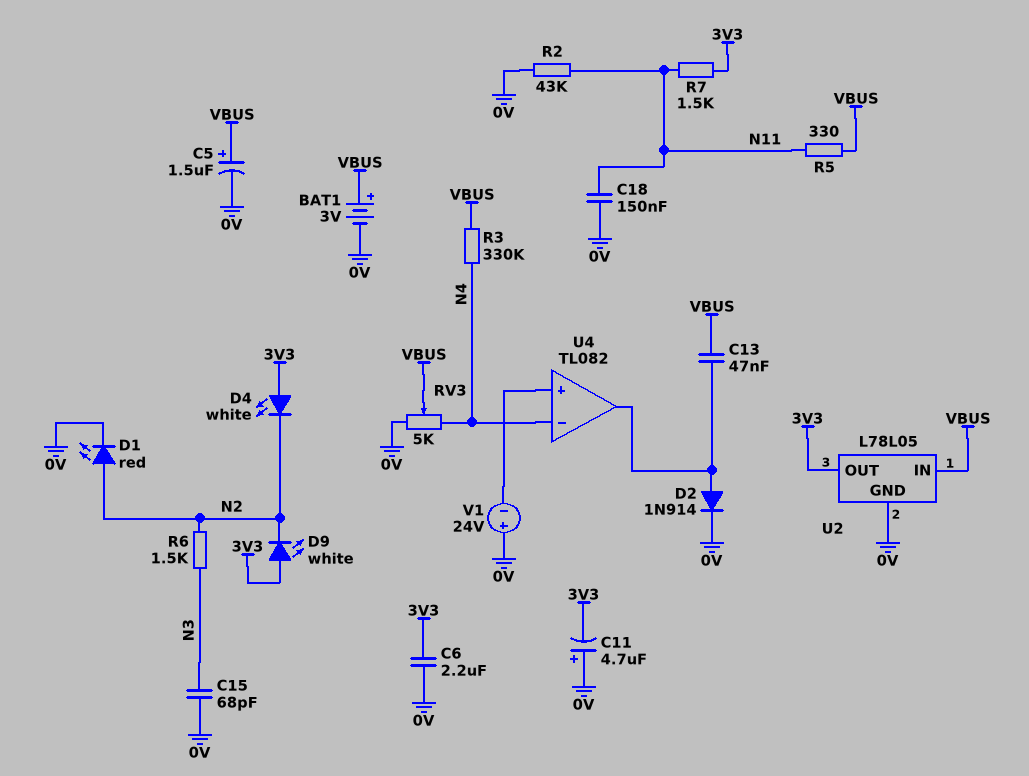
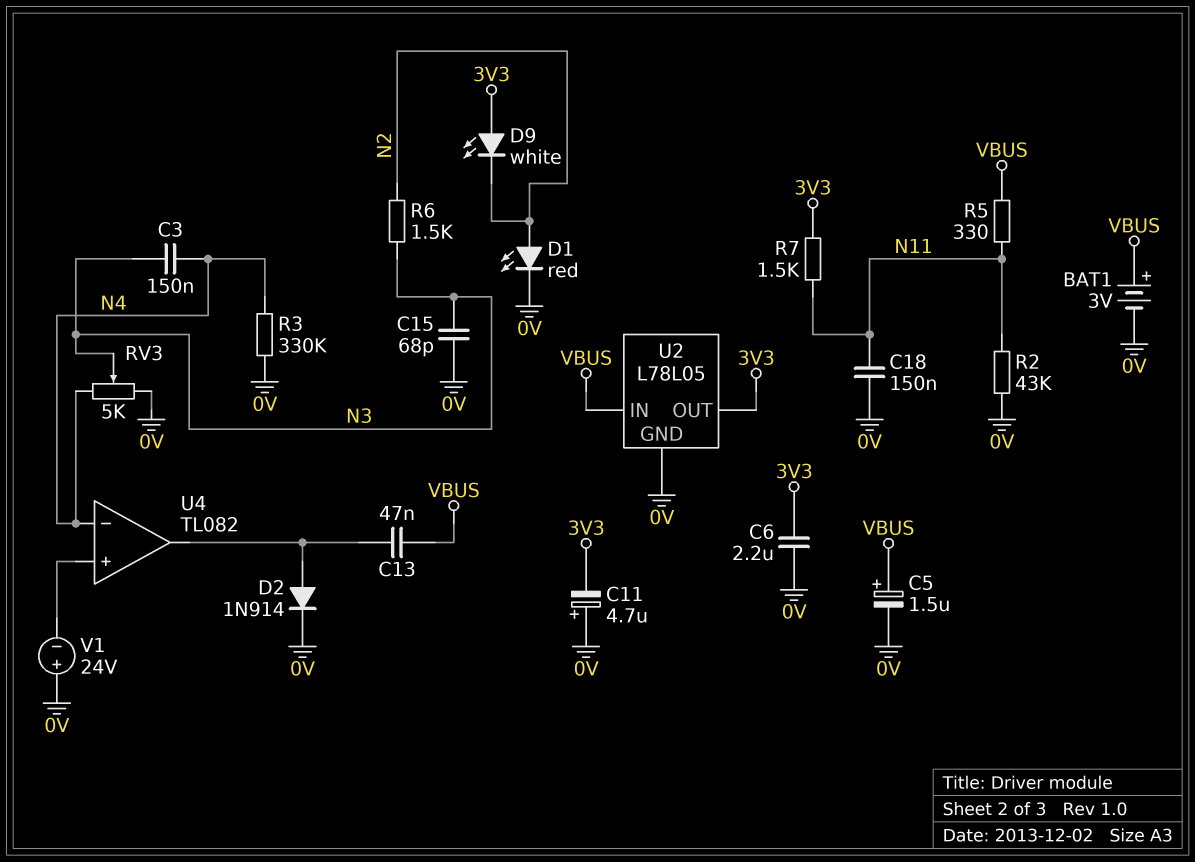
C3: none -> 150nF (N3, N4)
D4: LED white (A 3V3, K N2) -> none
R3: 330k (N4, VBUS) -> 330k (0V, N4)
RV3: 5k (0V, N4, wiper VBUS) -> 5k (0V, N4, wiper N3)

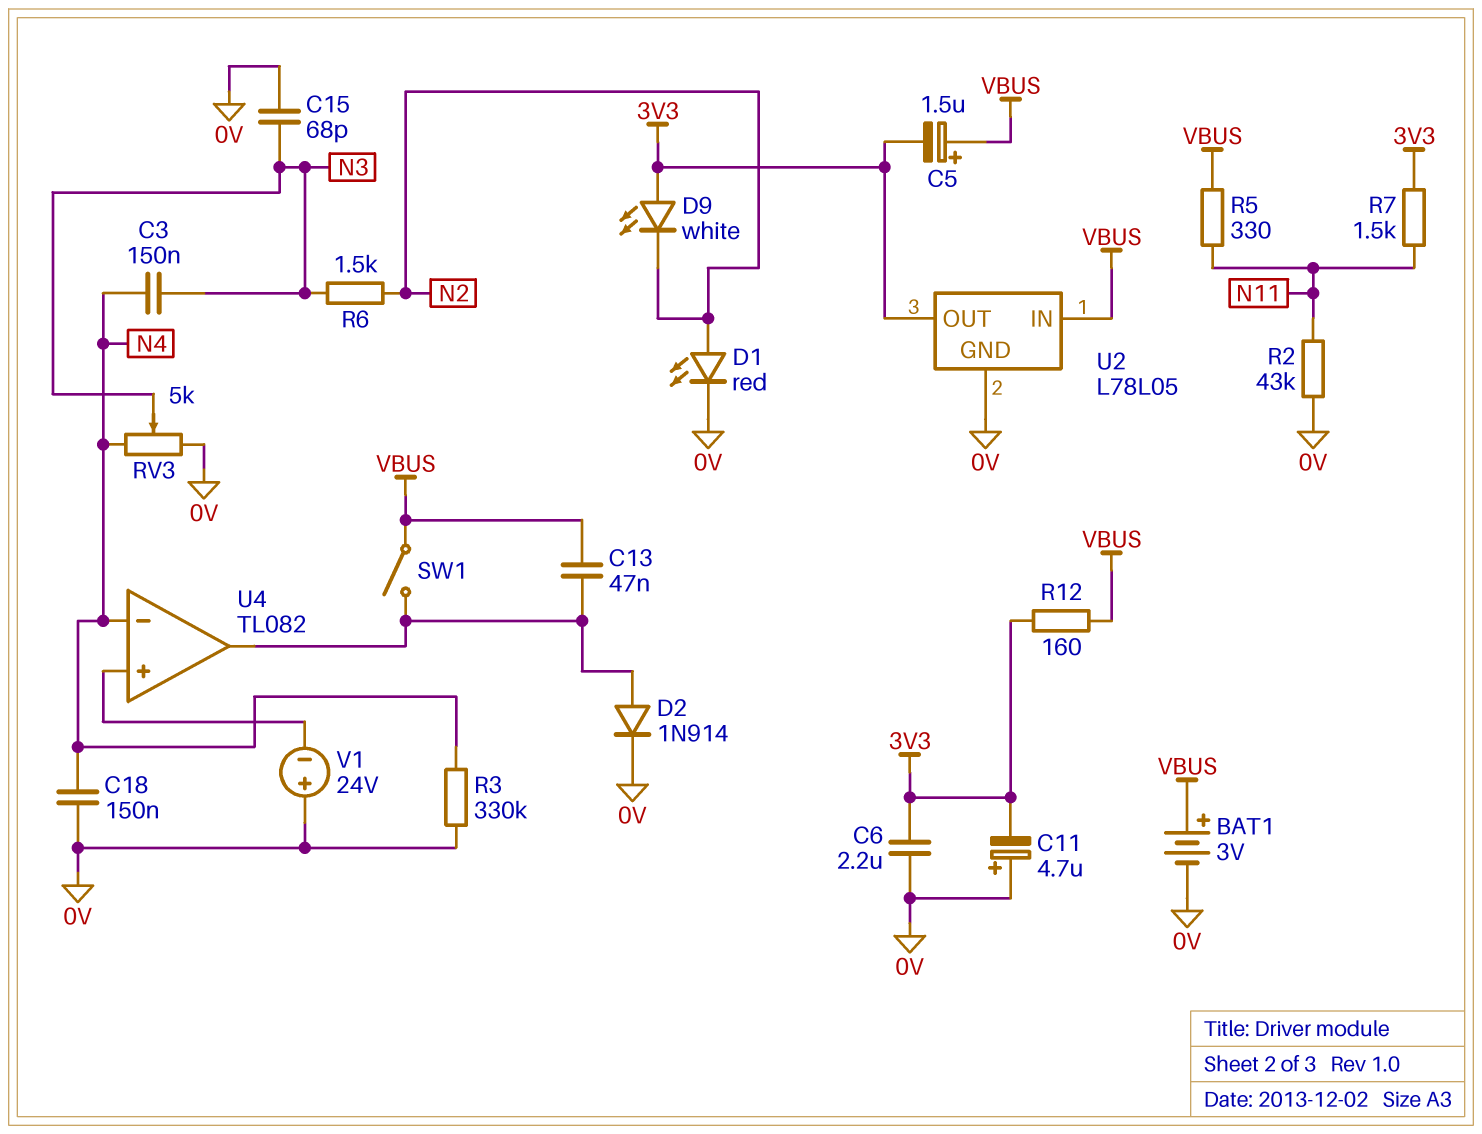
C5: 1.5uF (plus VBUS, minus 0V) -> 1.5uF (plus VBUS, minus 3V3)
C18: 150nF (0V, N11) -> 150nF (0V, N4)
R12: none -> 160 (3V3, VBUS)
SW1: none -> switch (U4/out, VBUS)

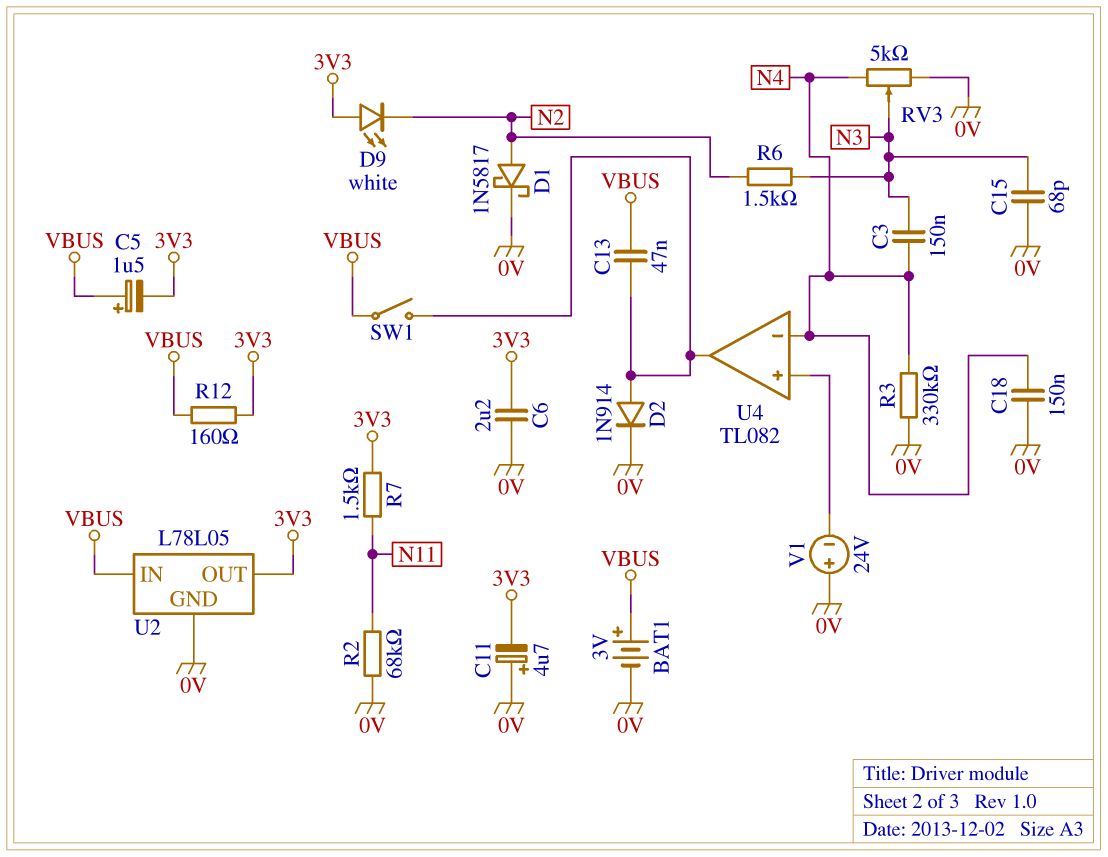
D1: LED red (A N2, K 0V) -> schottky 1N5817 (A N2, K 0V)
R2: 43k (0V, N11) -> 68k (0V, N11)
R5: 330 (N11, VBUS) -> none

